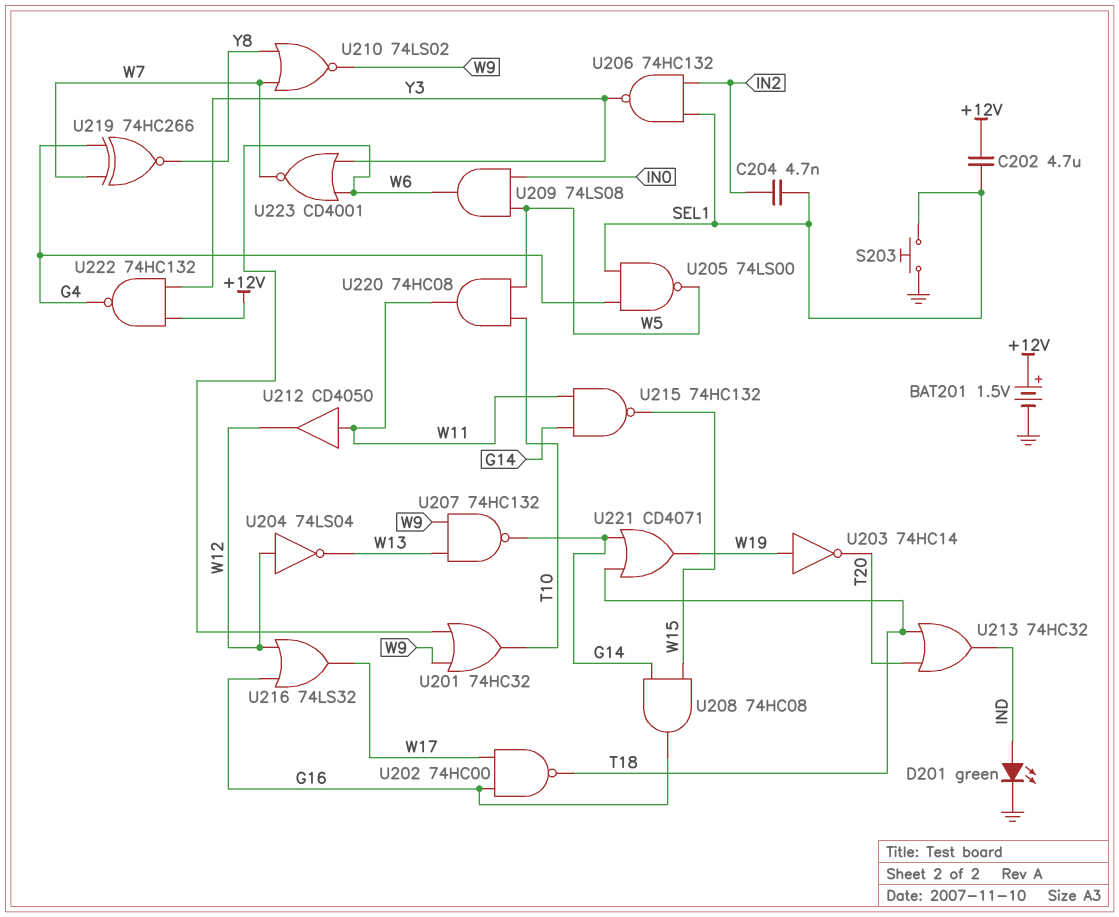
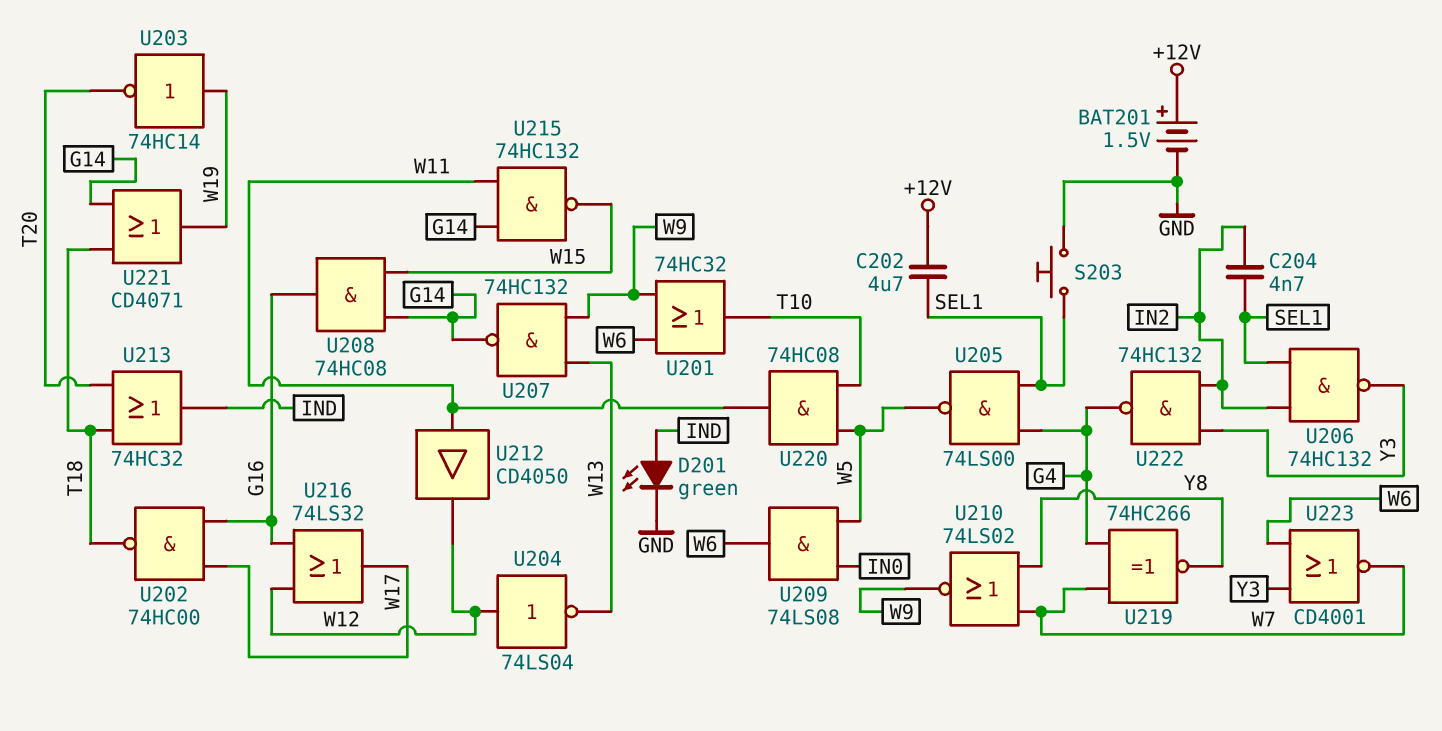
U222: NAND 74HC132 (in +12V, in Y3, out G4) -> NAND 74HC132 (in IN2, in Y3, out G4)

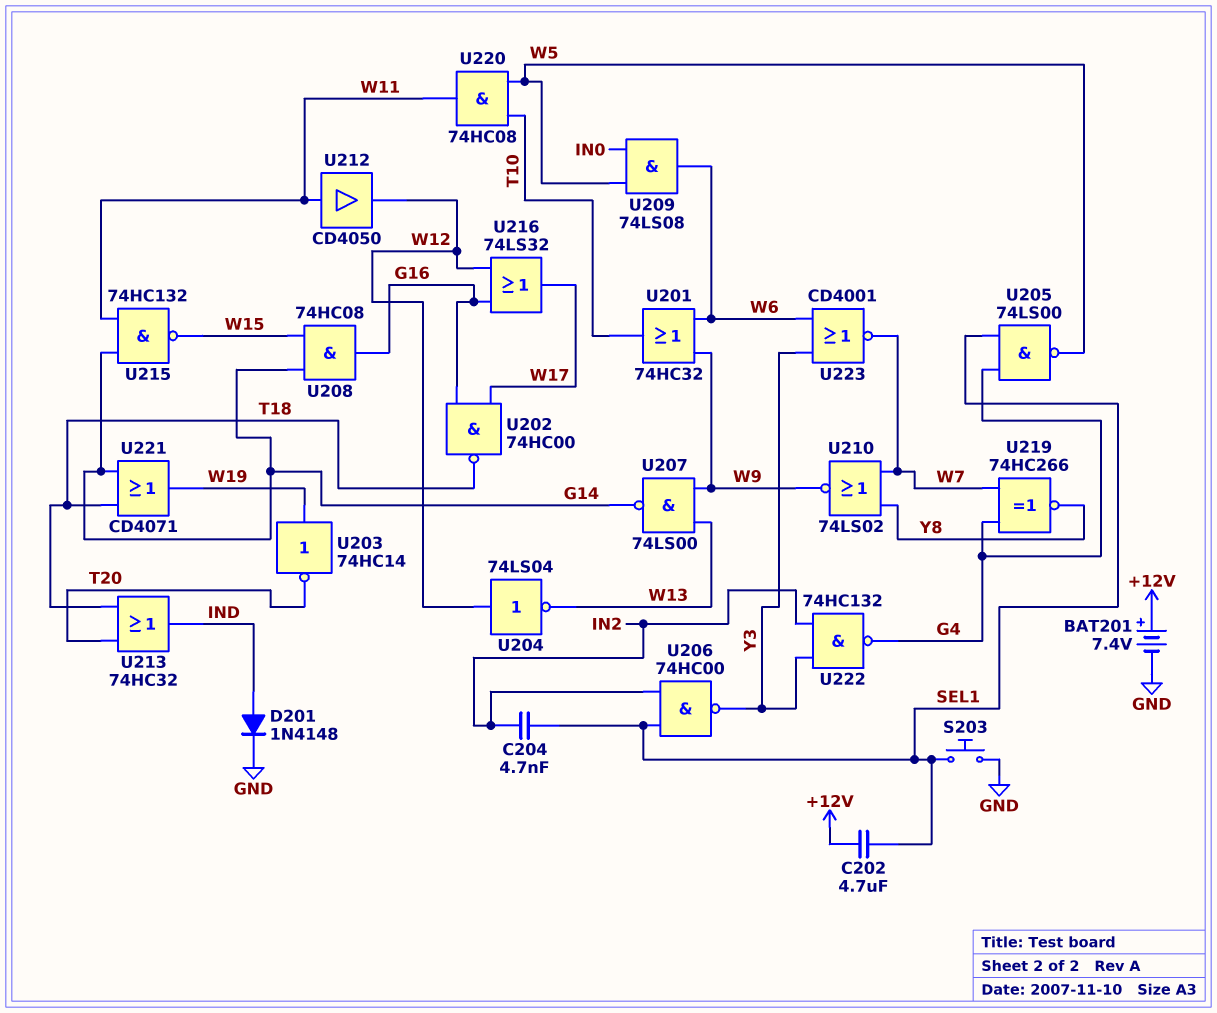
BAT201: 1.5V (plus +12V, minus GND) -> 7.4V (plus +12V, minus GND)
D201: LED green (A IND, K GND) -> diode 1N4148 (A IND, K GND)
U206: NAND 74HC132 (in IN2, in SEL1, out Y3) -> NAND 74HC00 (in IN2, in SEL1, out Y3)
U207: NAND 74HC132 (in W9, in W13, out G14) -> NAND 74LS00 (in W9, in W13, out G14)

